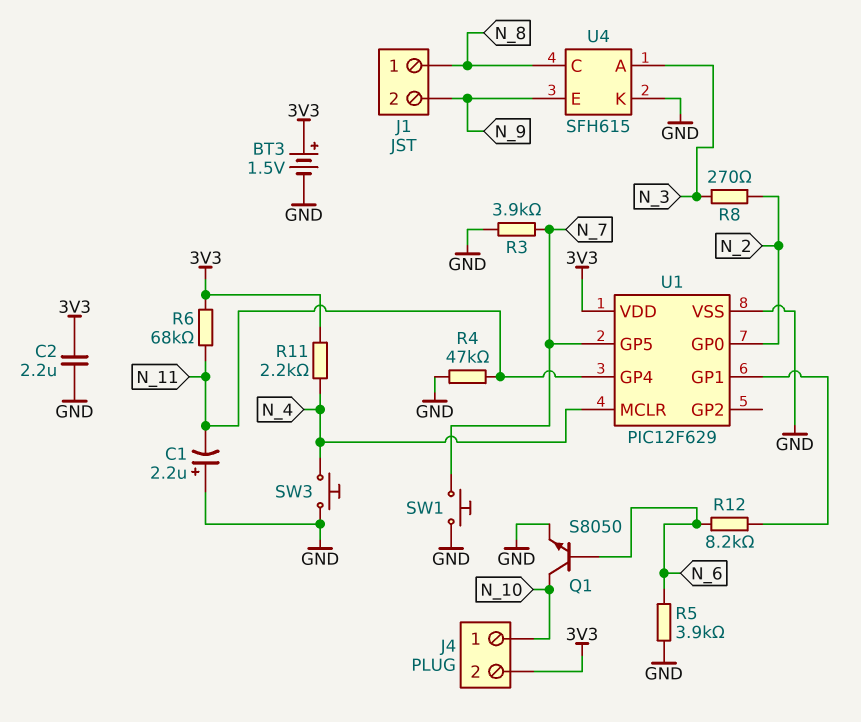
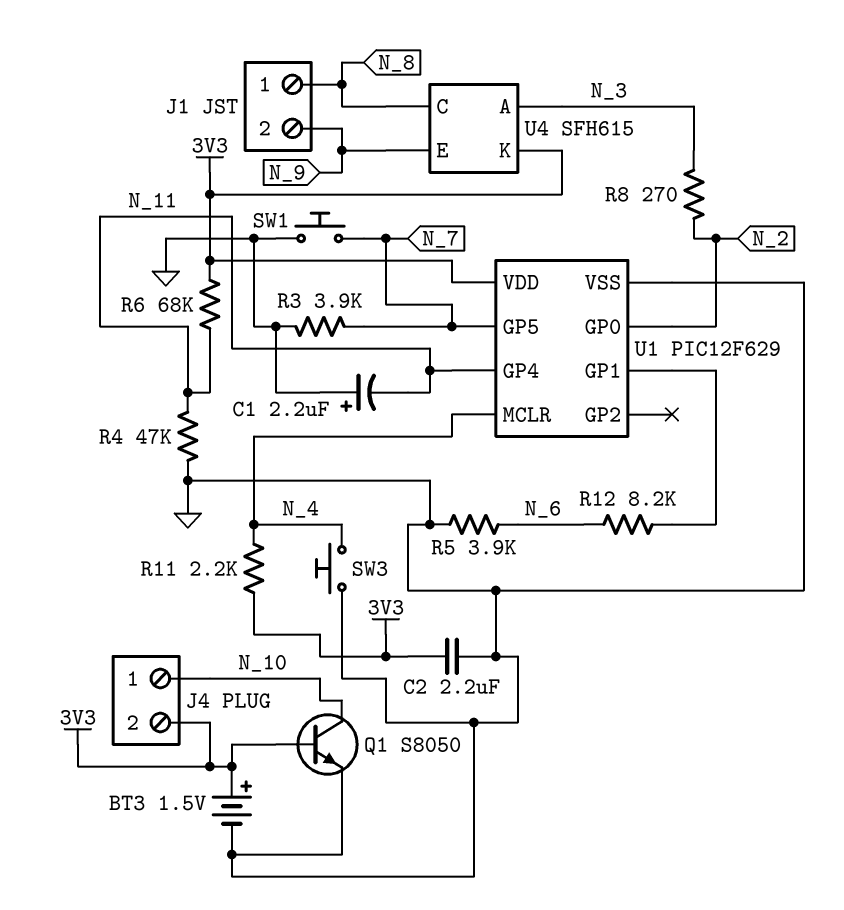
Q1: NPN S8050 (B N_6, C N_10, E GND) -> NPN S8050 (B 3V3, C N_10, E GND)
U4 pin K: GND -> 3V3

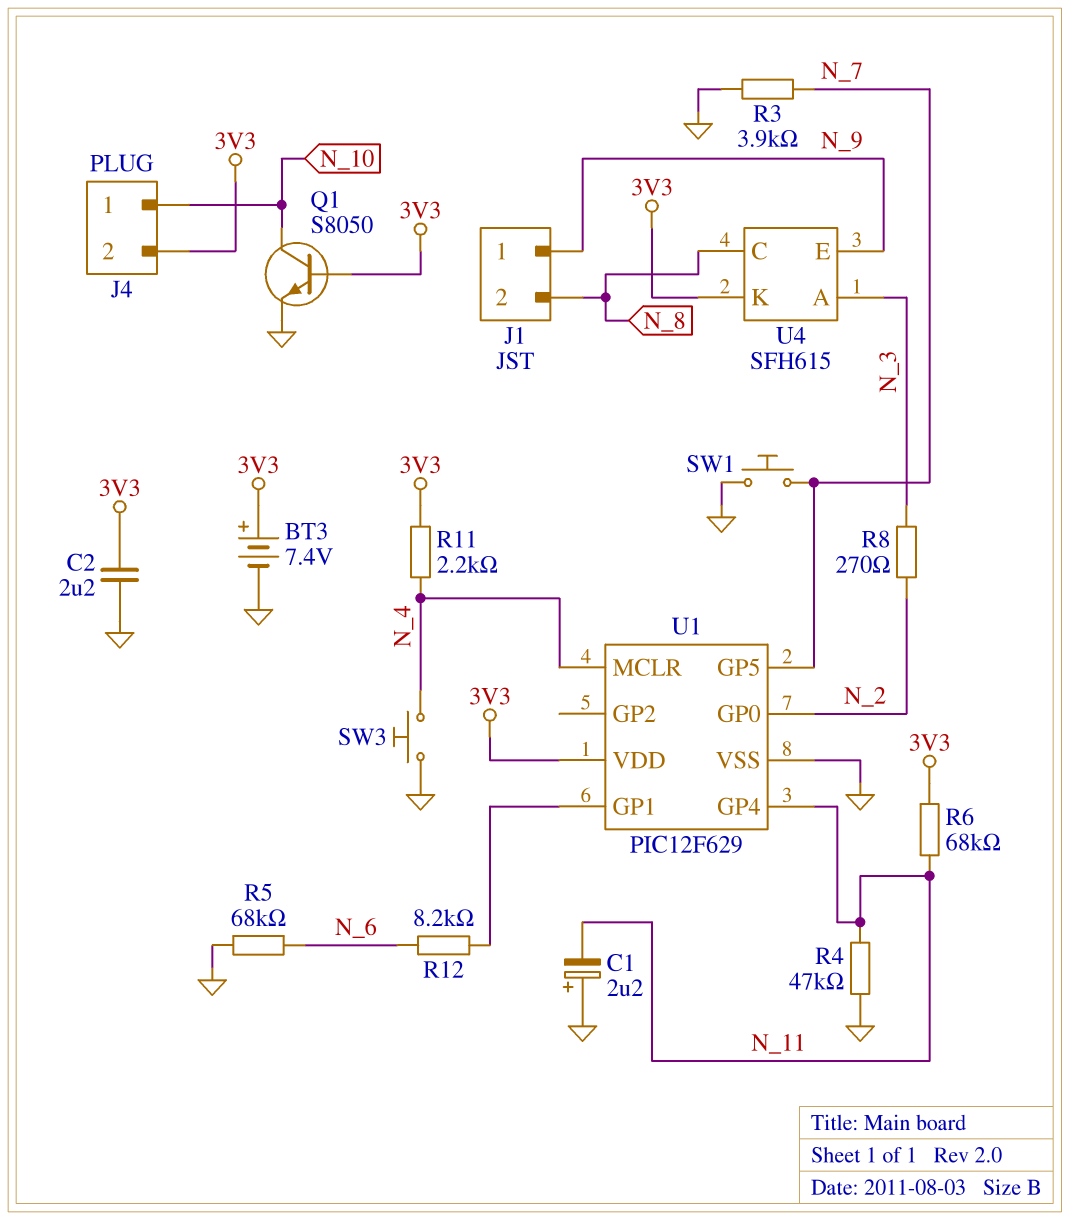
BT3: 1.5V (plus 3V3, minus GND) -> 7.4V (plus 3V3, minus GND)
J1 pin 1: N_8 -> N_9
J1 pin 2: N_9 -> N_8
R5: 3.9k (GND, N_6) -> 68k (GND, N_6)

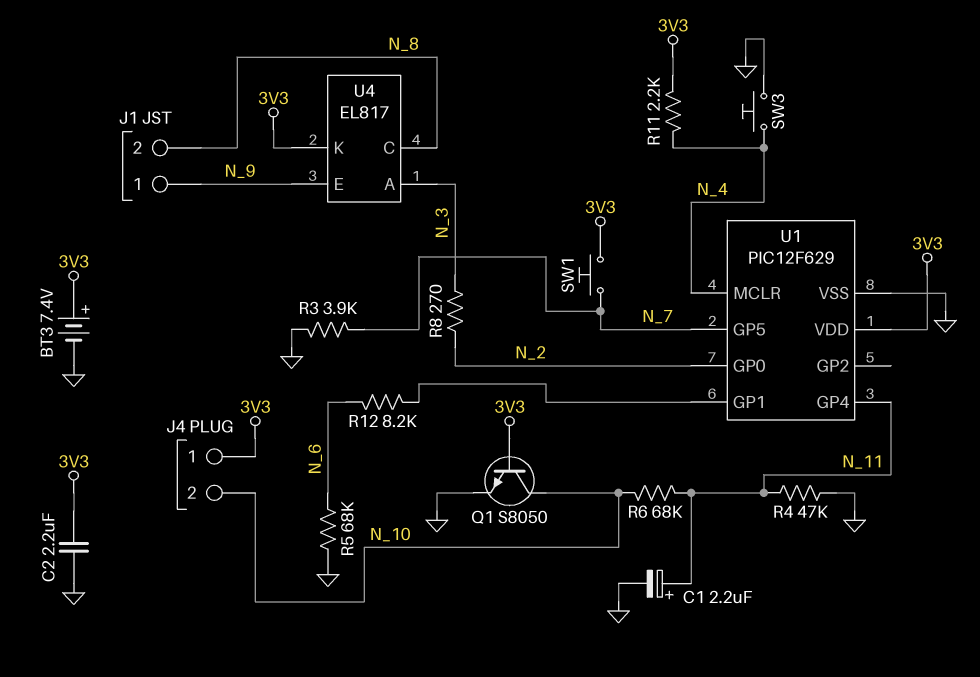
C1: 2.2uF (plus GND, minus N_11) -> 2.2uF (plus N_11, minus GND)
J4 pin 1: N_10 -> 3V3
J4 pin 2: 3V3 -> N_10
R6: 68k (3V3, N_11) -> 68k (N_10, N_11)
SW1: button (GND, N_7) -> button (3V3, N_7)
U4: SFH615 -> EL817

